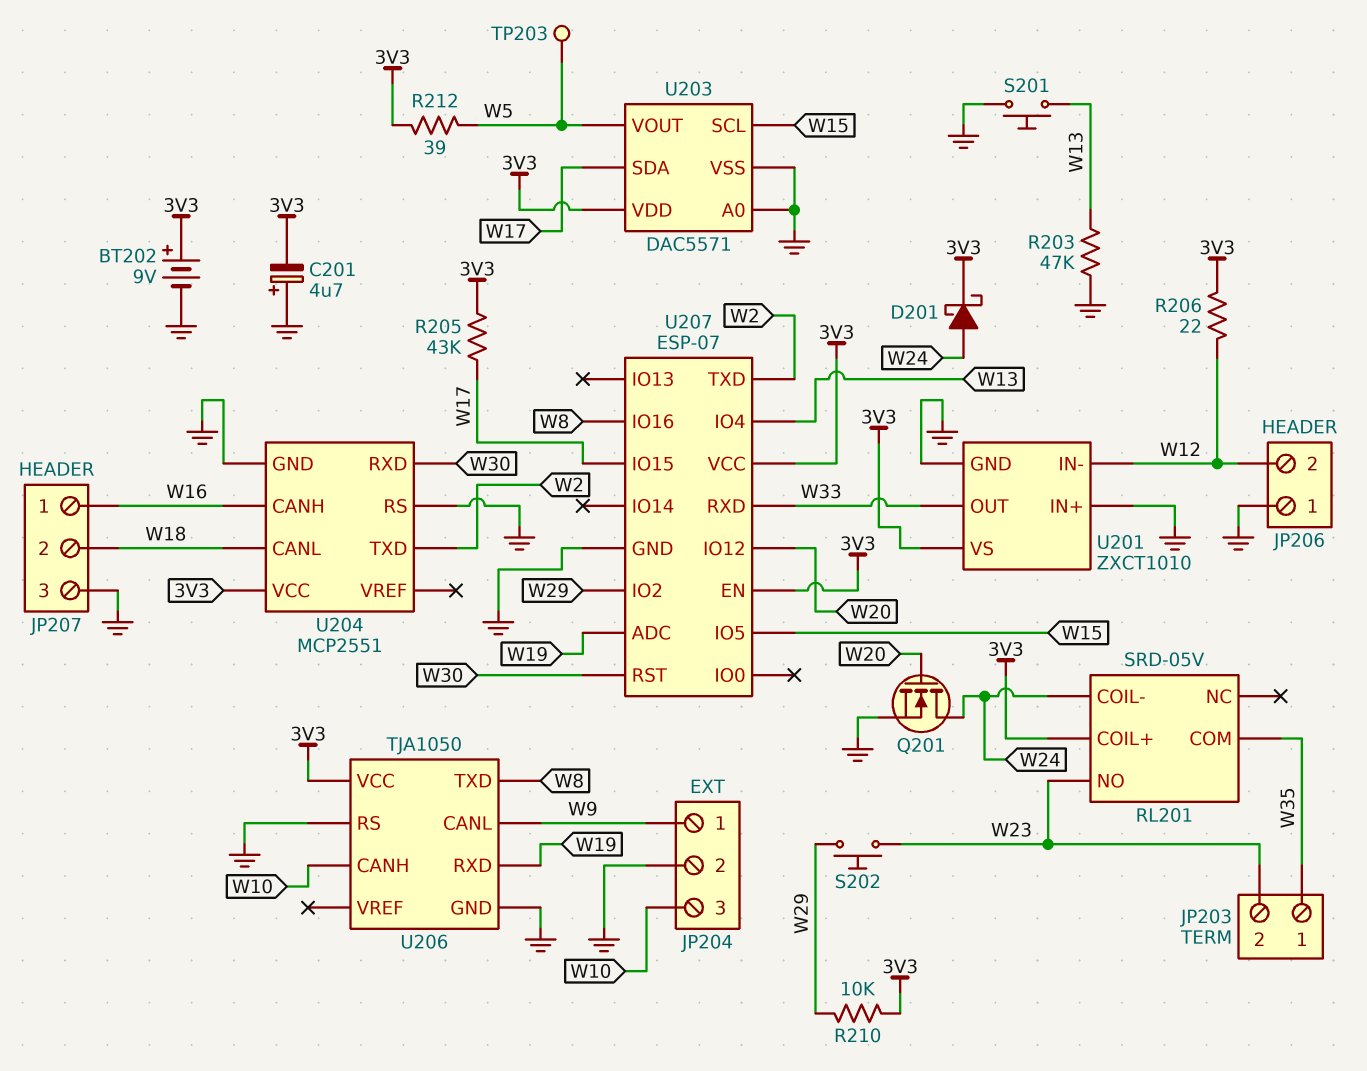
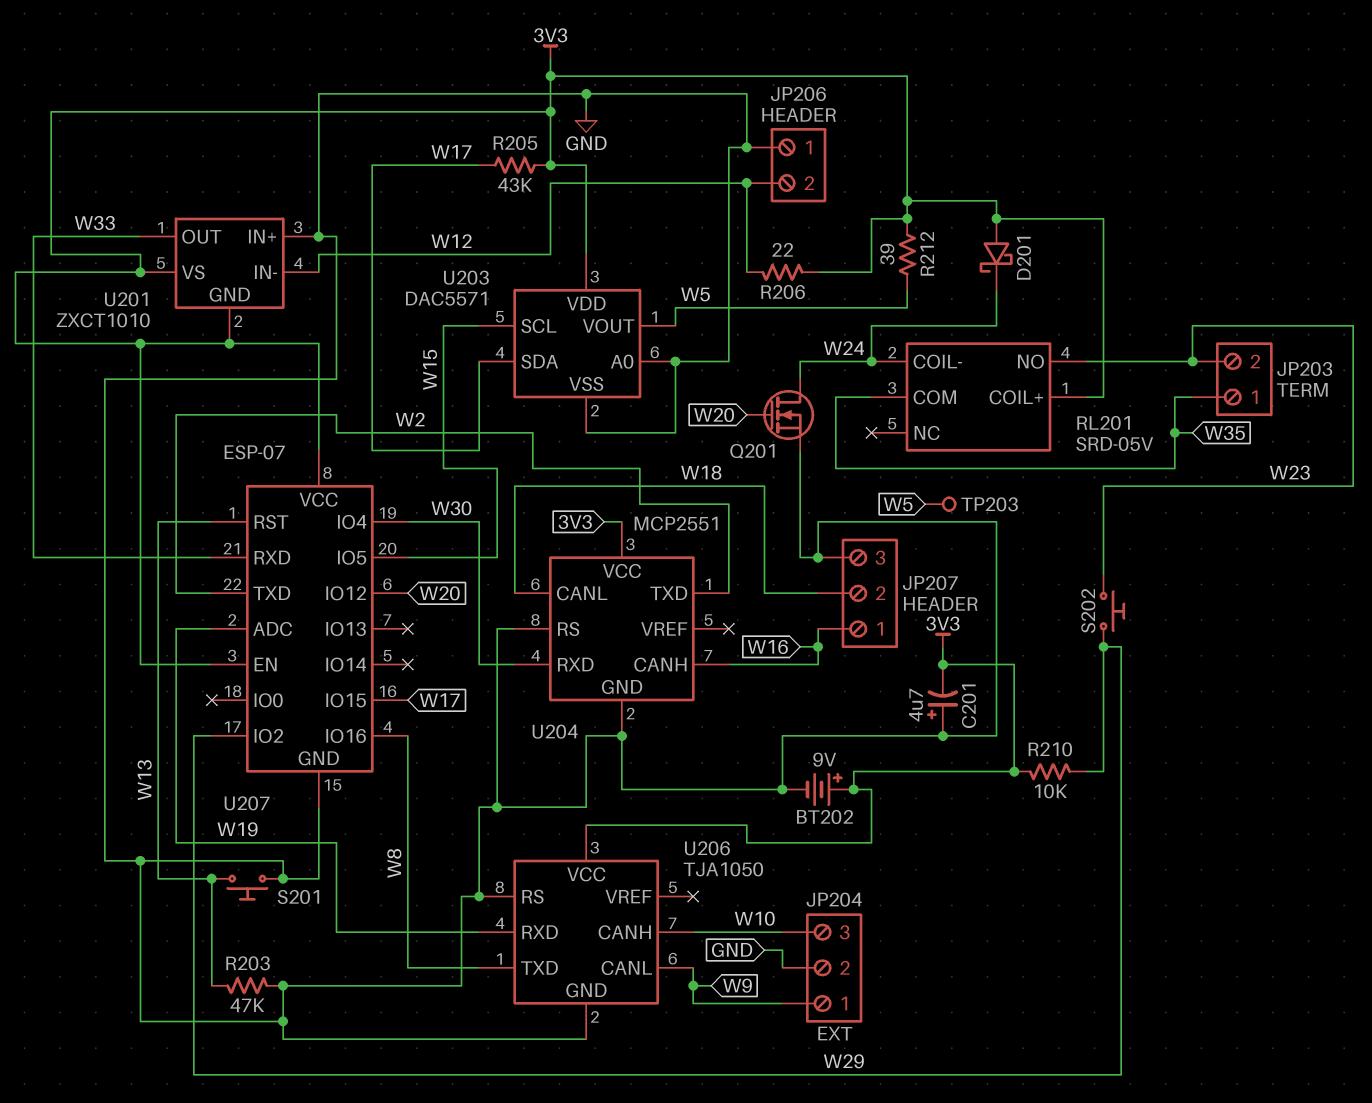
D201: schottky (A W24, K 3V3) -> schottky (A 3V3, K W24)
U201 pin GND: GND -> 3V3
U207 pin IO4: W13 -> W30
U207 pin RST: W30 -> W13

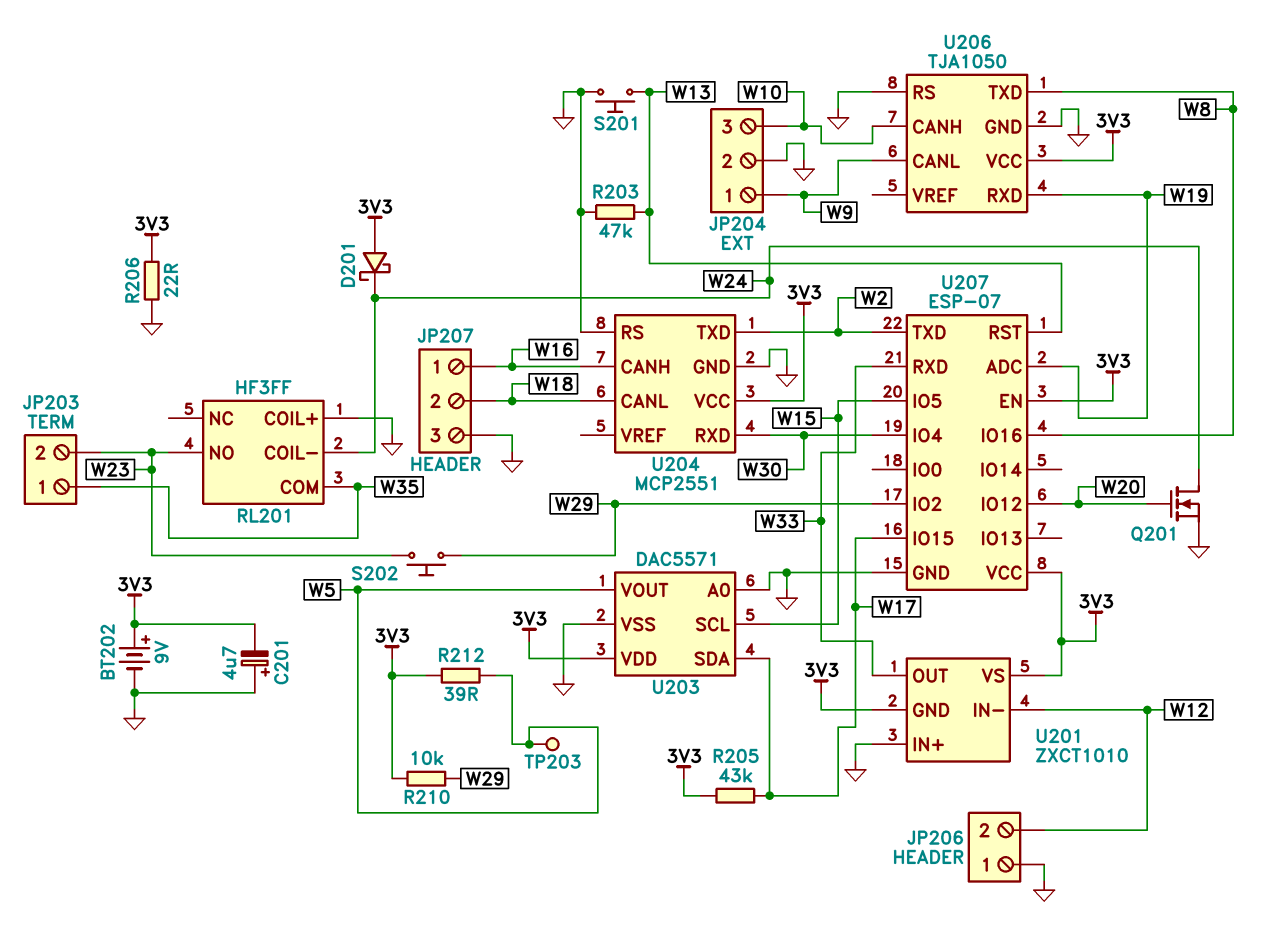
R206: 22 (3V3, W12) -> 22 (3V3, GND)
RL201: SRD-05V -> HF3FF
RL201 pin COIL+: 3V3 -> GND

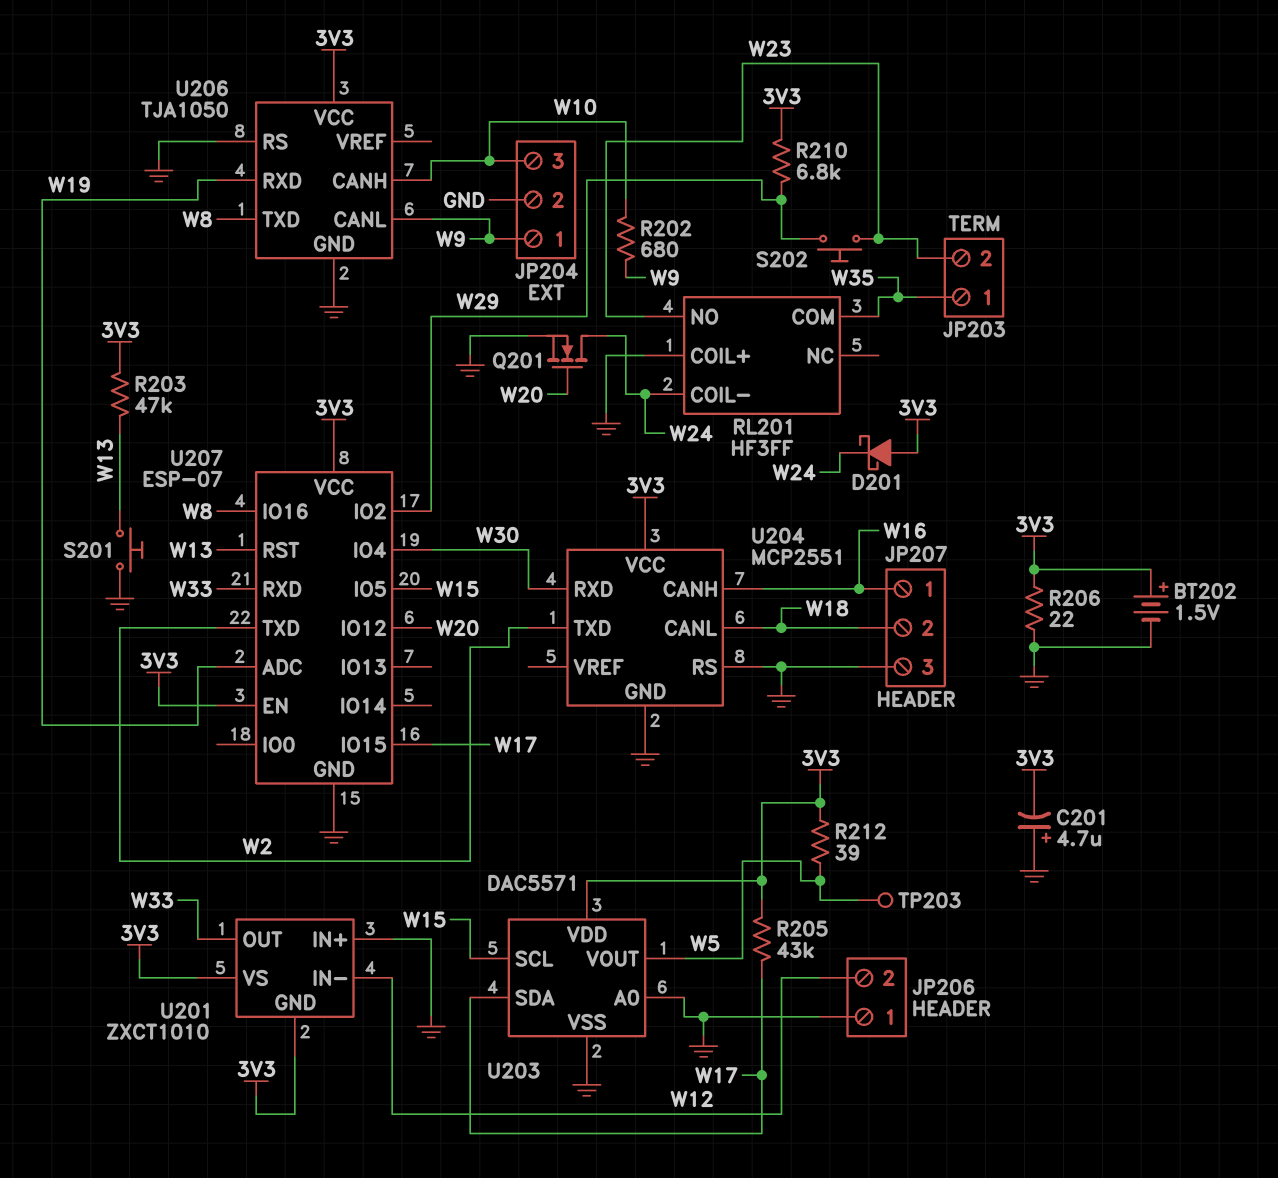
BT202: 9V (plus 3V3, minus GND) -> 1.5V (plus 3V3, minus GND)
R202: none -> 680 (W9, W10)
R203: 47k (GND, W13) -> 47k (3V3, W13)
R210: 10k (3V3, W29) -> 6.8k (3V3, W29)

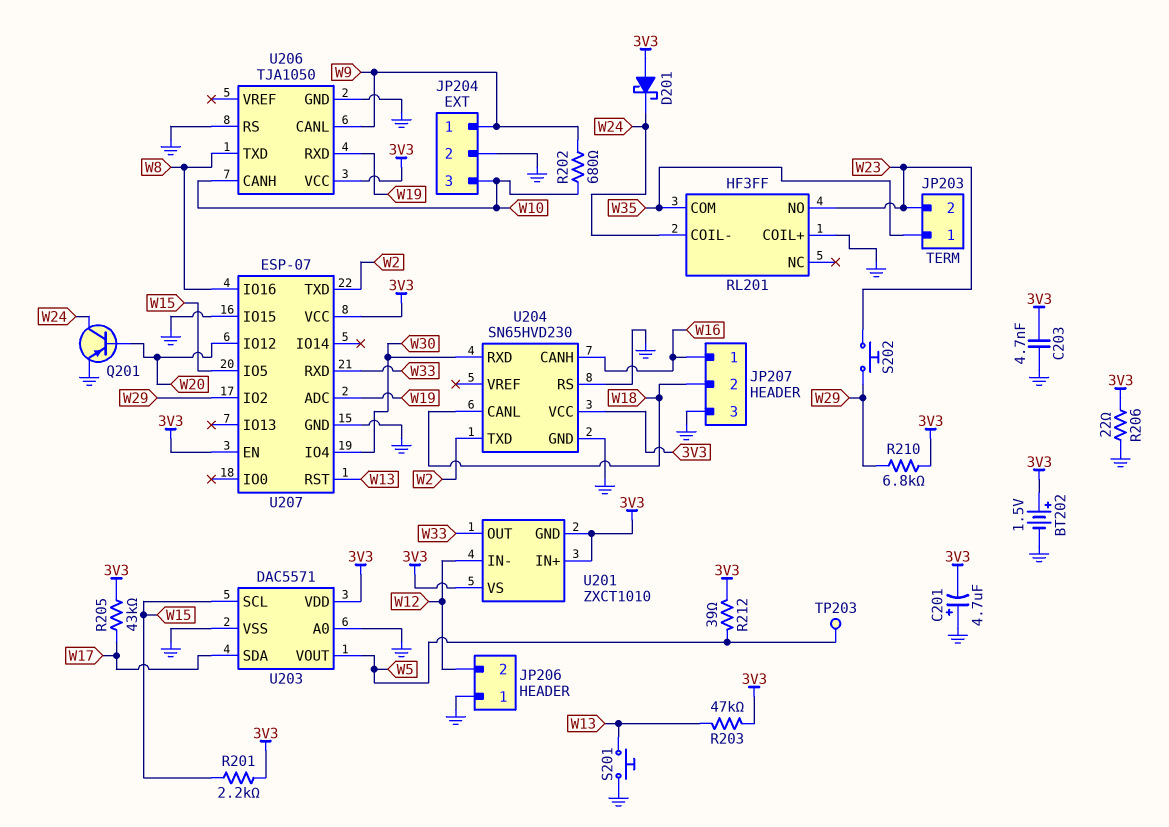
C203: none -> 4.7nF (3V3, GND)
Q201: NMOS (G W20, D W24, S GND) -> PNP (B W20, C W24, E GND)
R201: none -> 2.2k (3V3, W15)
U201 pin IN+: GND -> 3V3
U204: MCP2551 -> SN65HVD230
U207 pin IO15: W17 -> GND

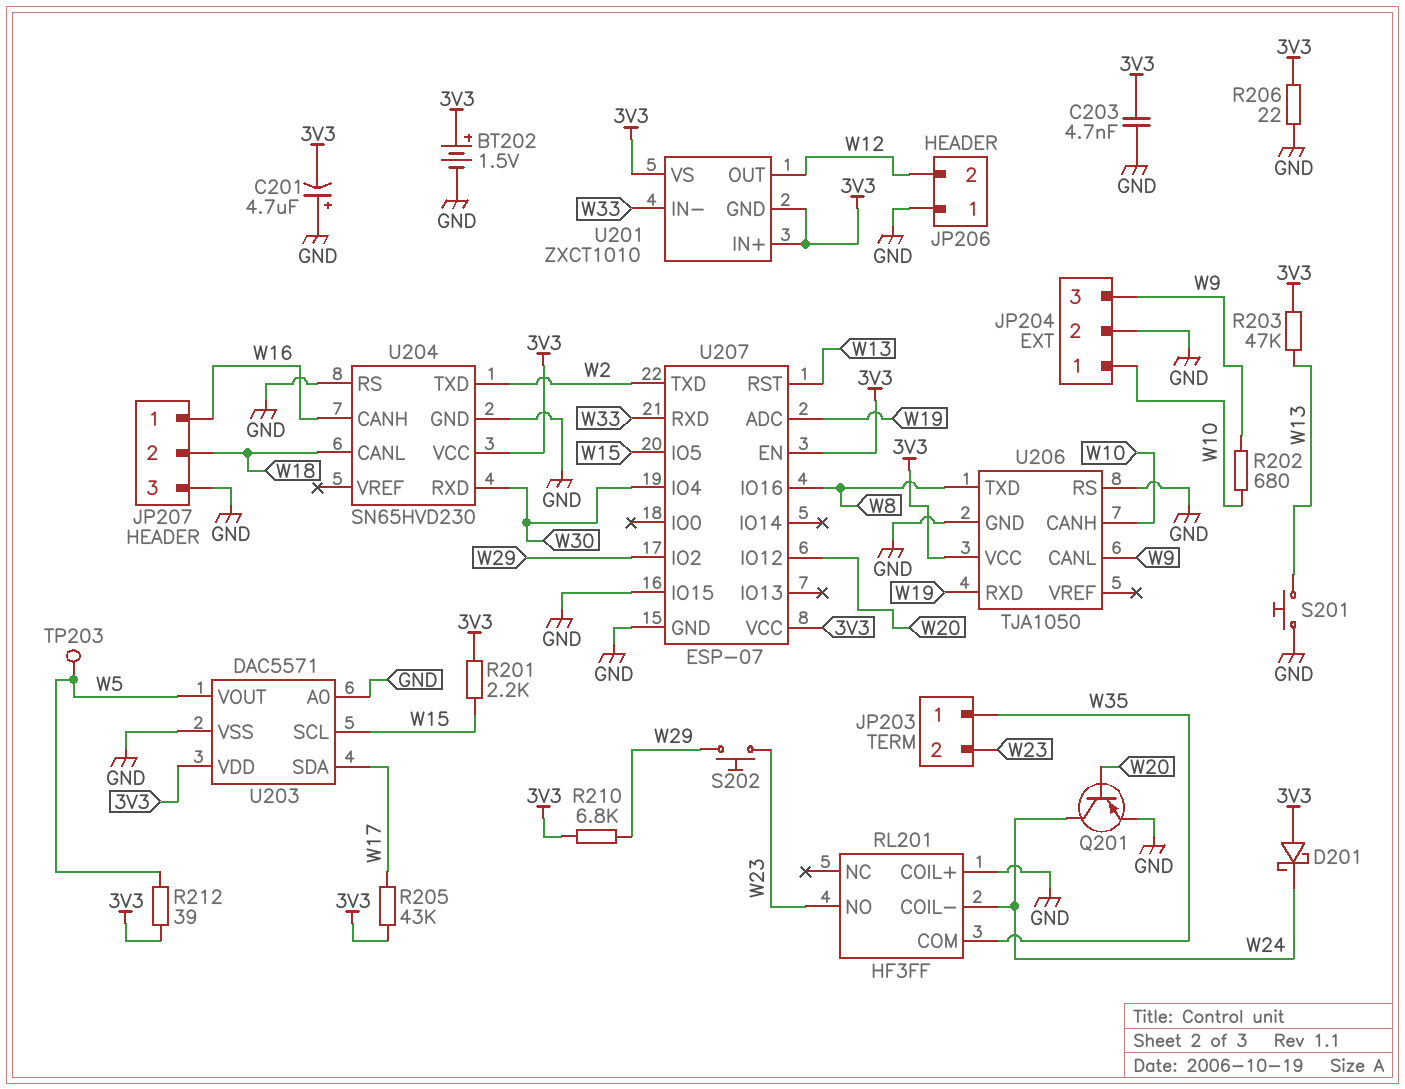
JP204 pin 1: W9 -> W10
JP204 pin 3: W10 -> W9
U201 pin IN-: W12 -> W33
U201 pin OUT: W33 -> W12

